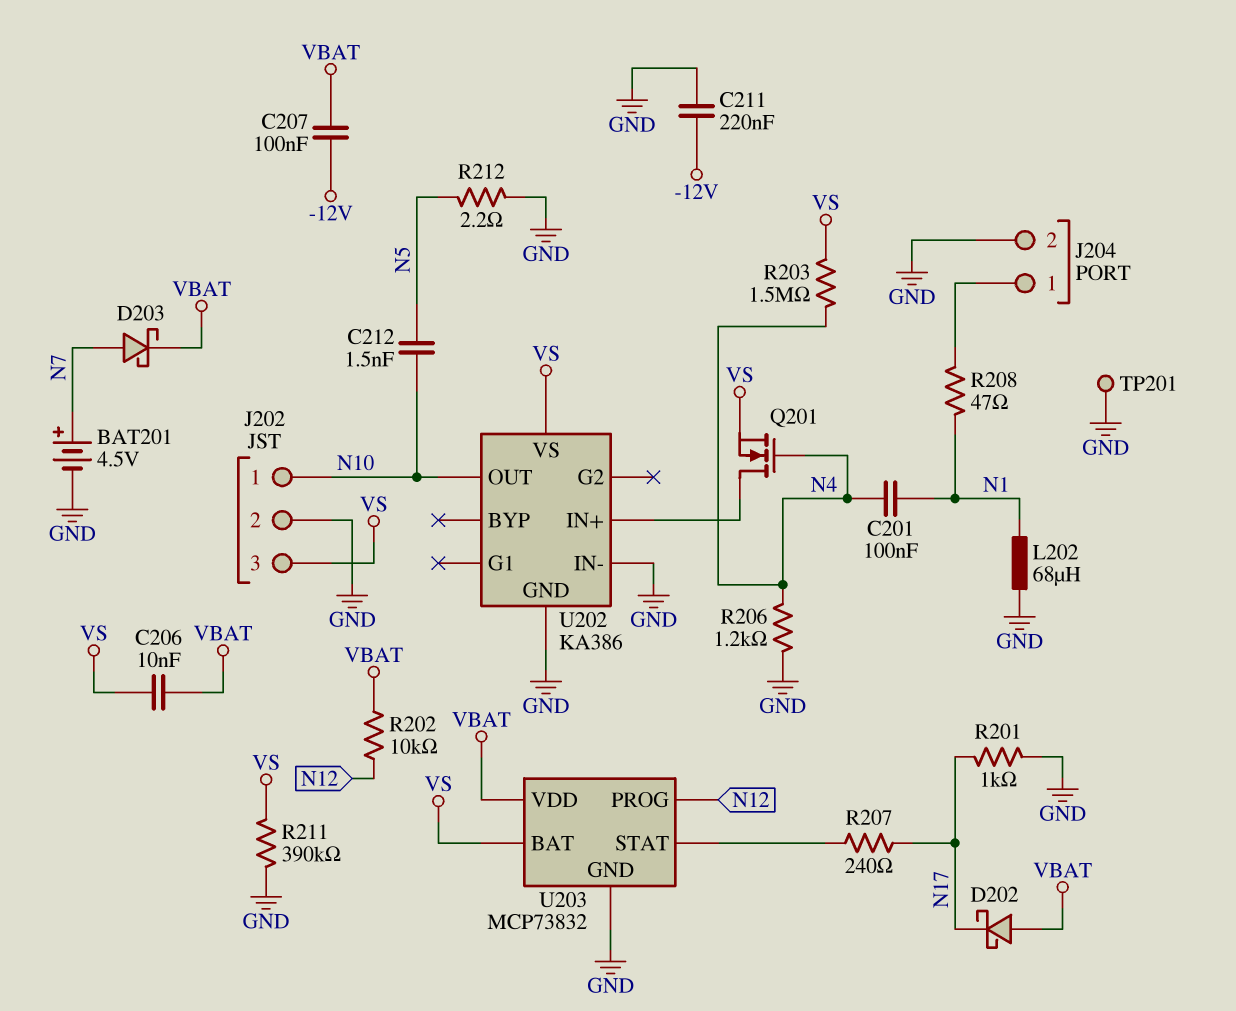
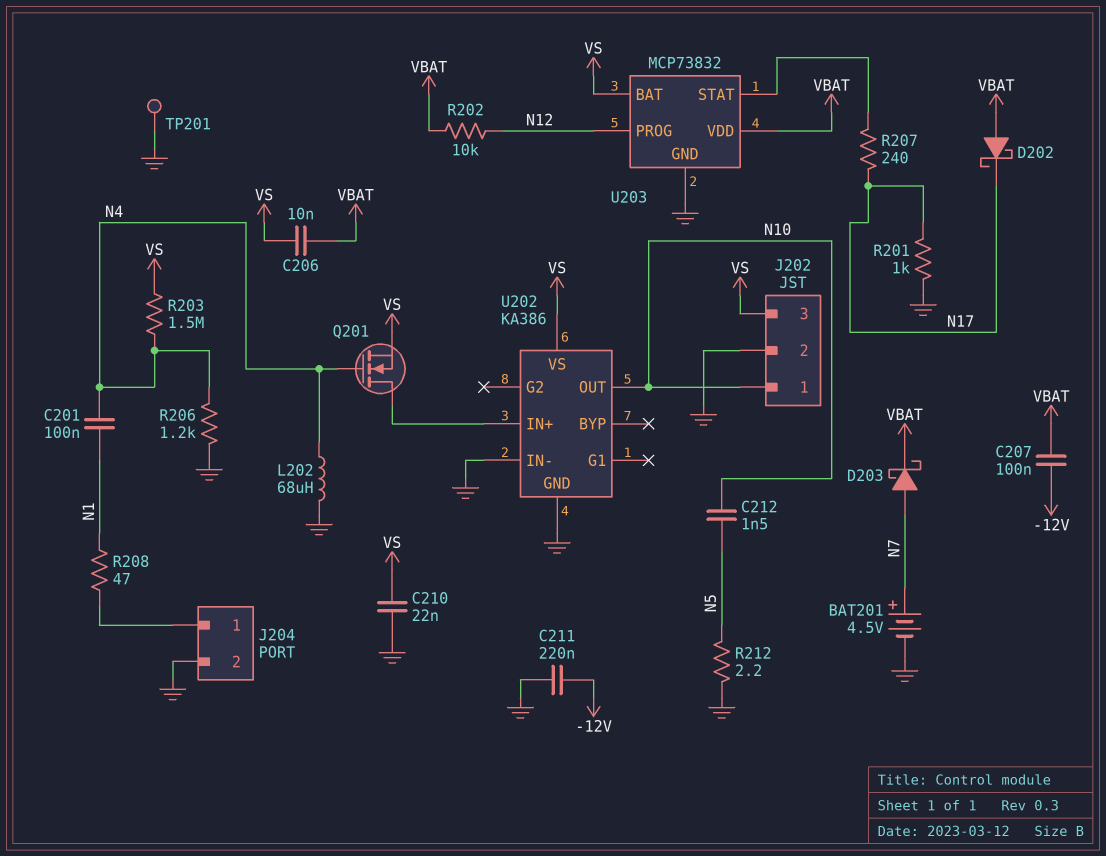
C210: none -> 22nF (GND, VS)
L202: 68uH (GND, N1) -> 68uH (GND, N4)
R211: 390k (GND, VS) -> none

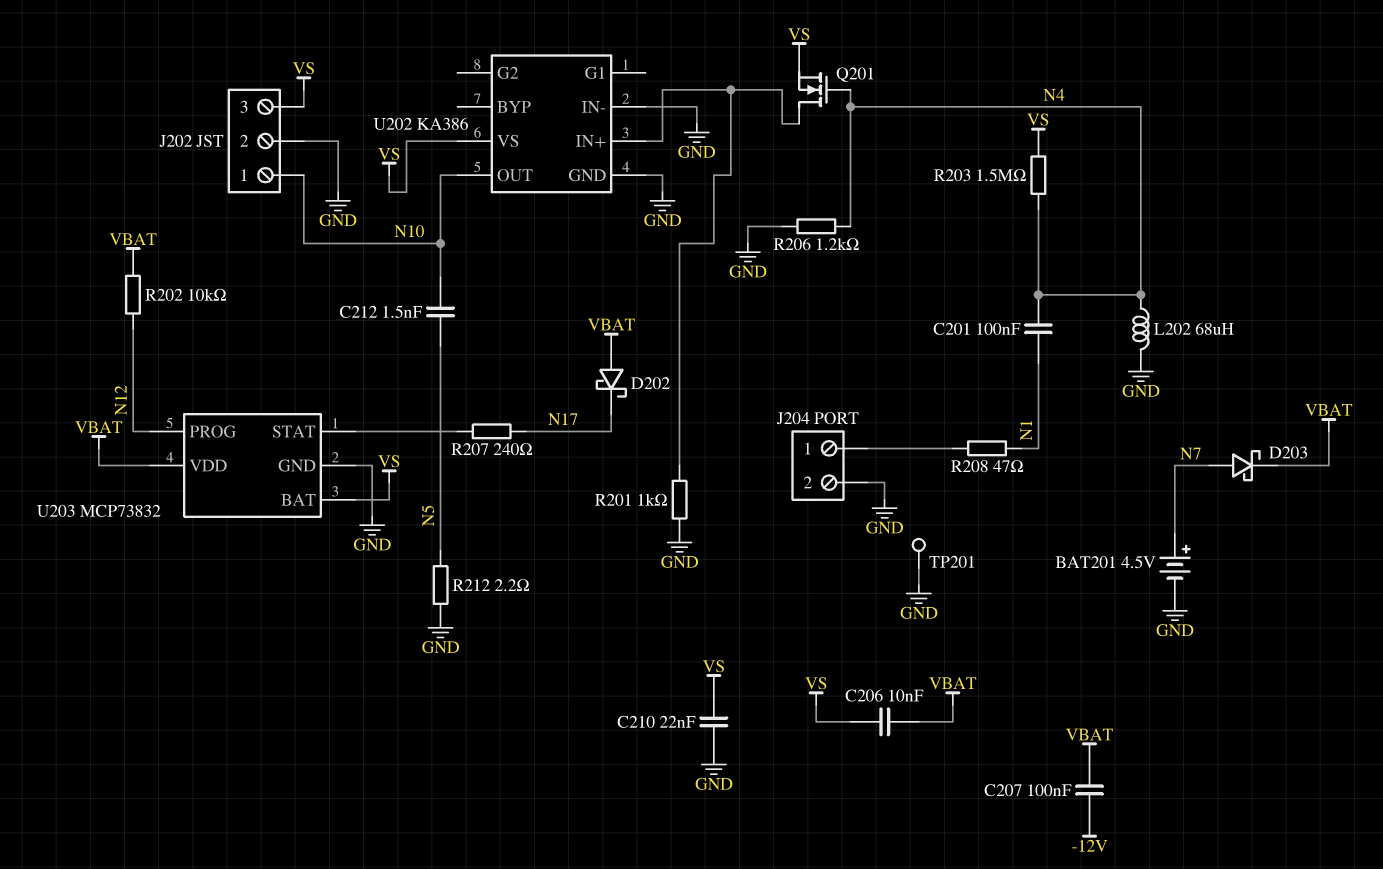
C211: 220nF (-12V, GND) -> none
R201: 1k (GND, N17) -> 1k (GND, U202/IN+)

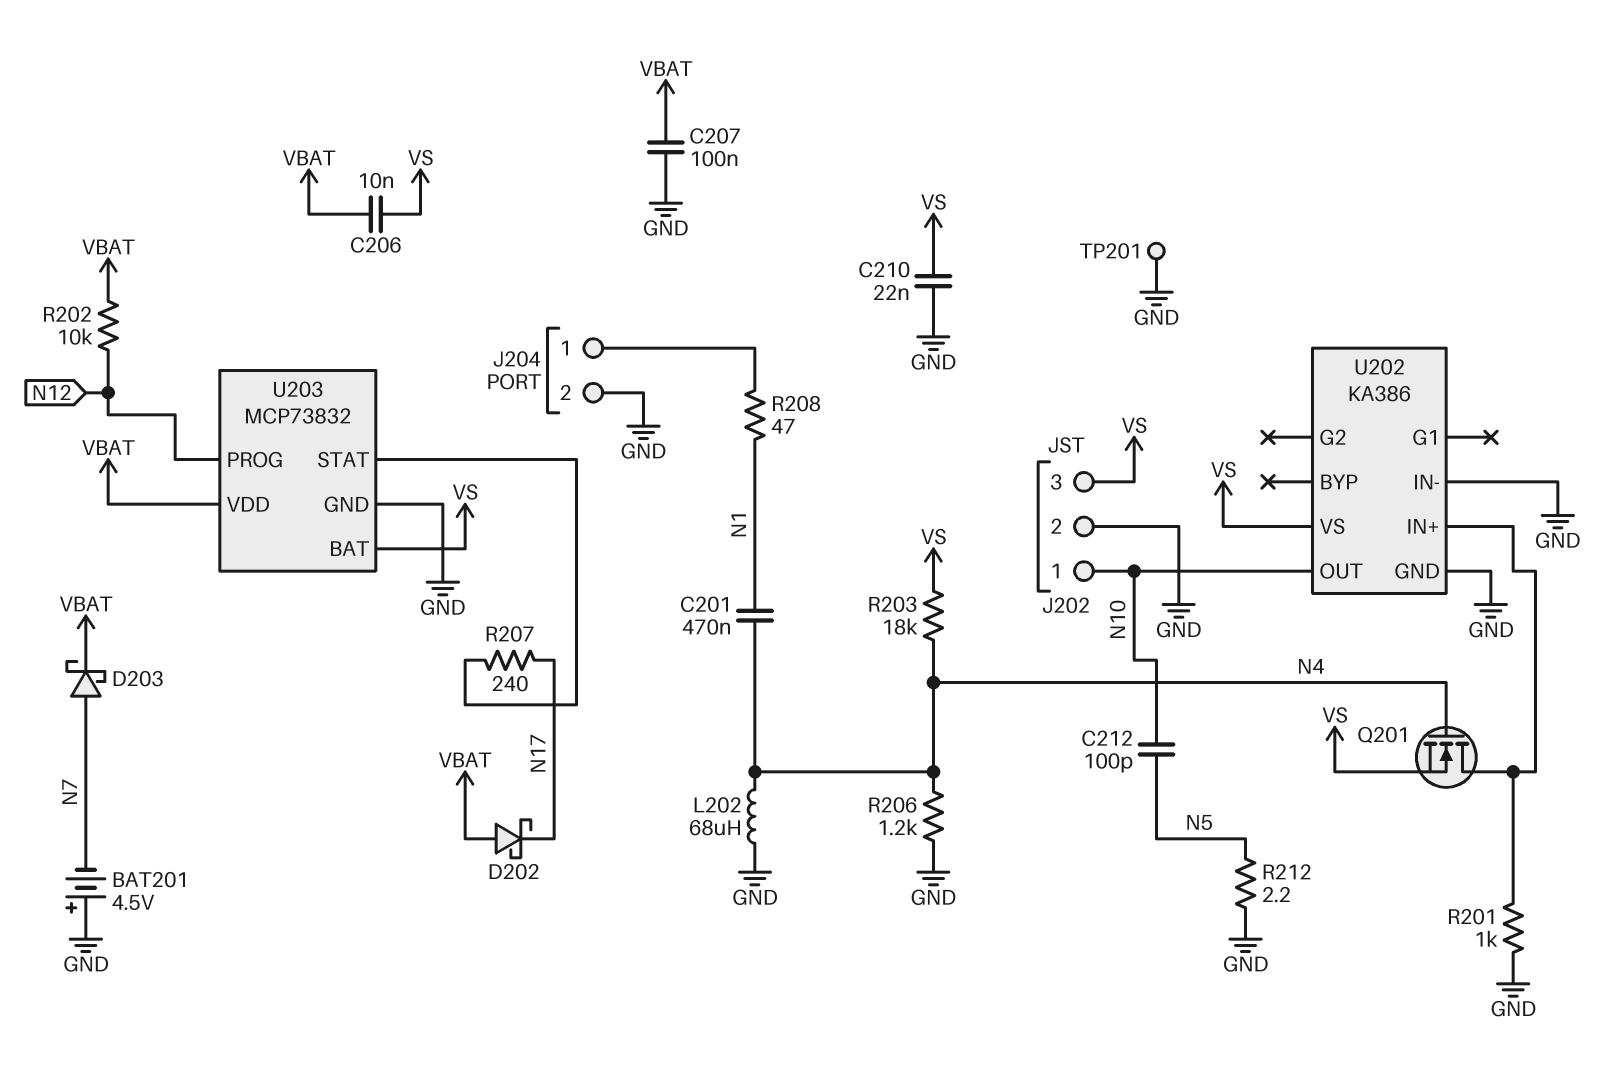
BAT201: 4.5V (plus N7, minus GND) -> 4.5V (plus GND, minus N7)
C201: 100nF (N1, N4) -> 470nF (N1, N4)
C207: 100nF (-12V, VBAT) -> 100nF (GND, VBAT)
C212: 1.5nF (N5, N10) -> 100pF (N5, N10)
R203: 1.5M (N4, VS) -> 18k (N4, VS)

